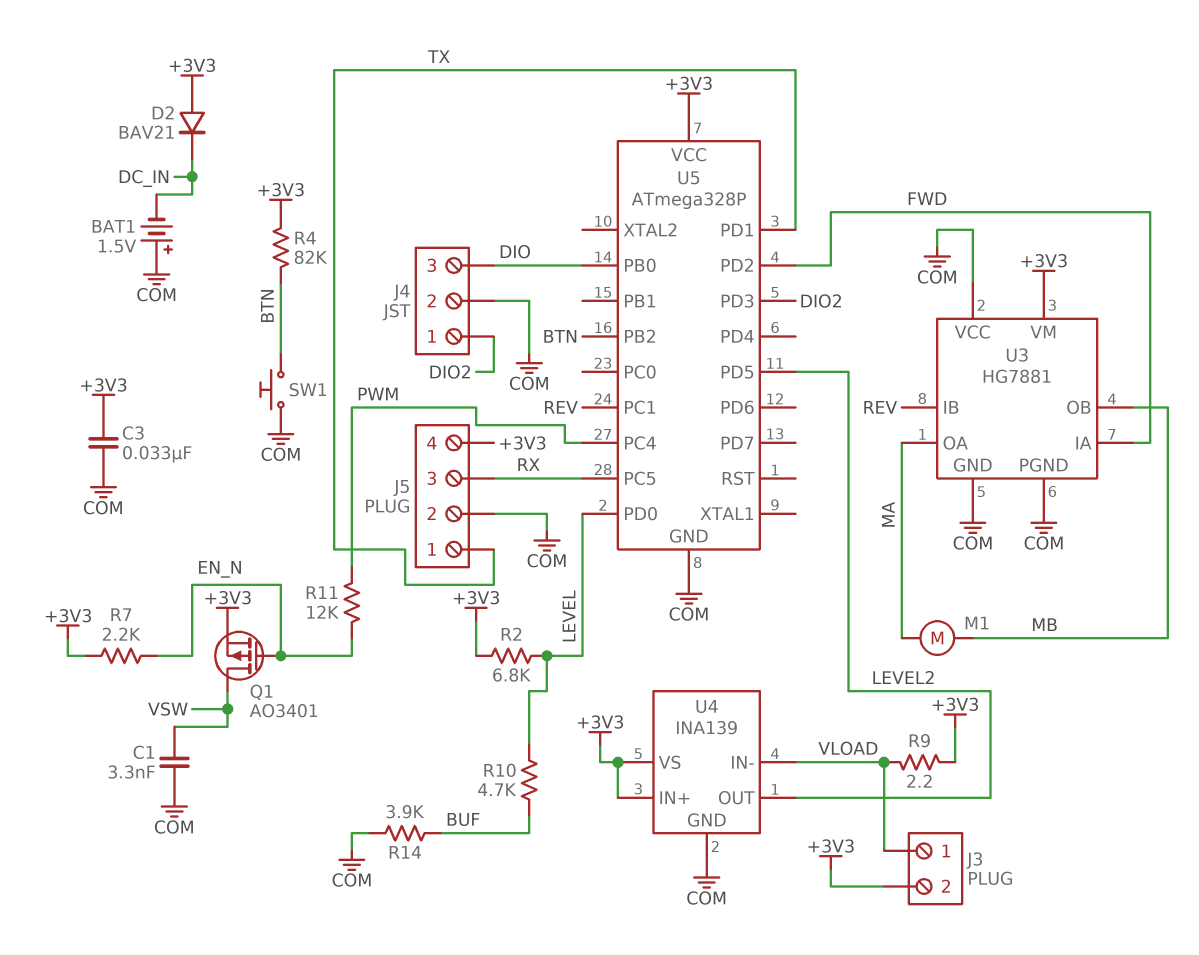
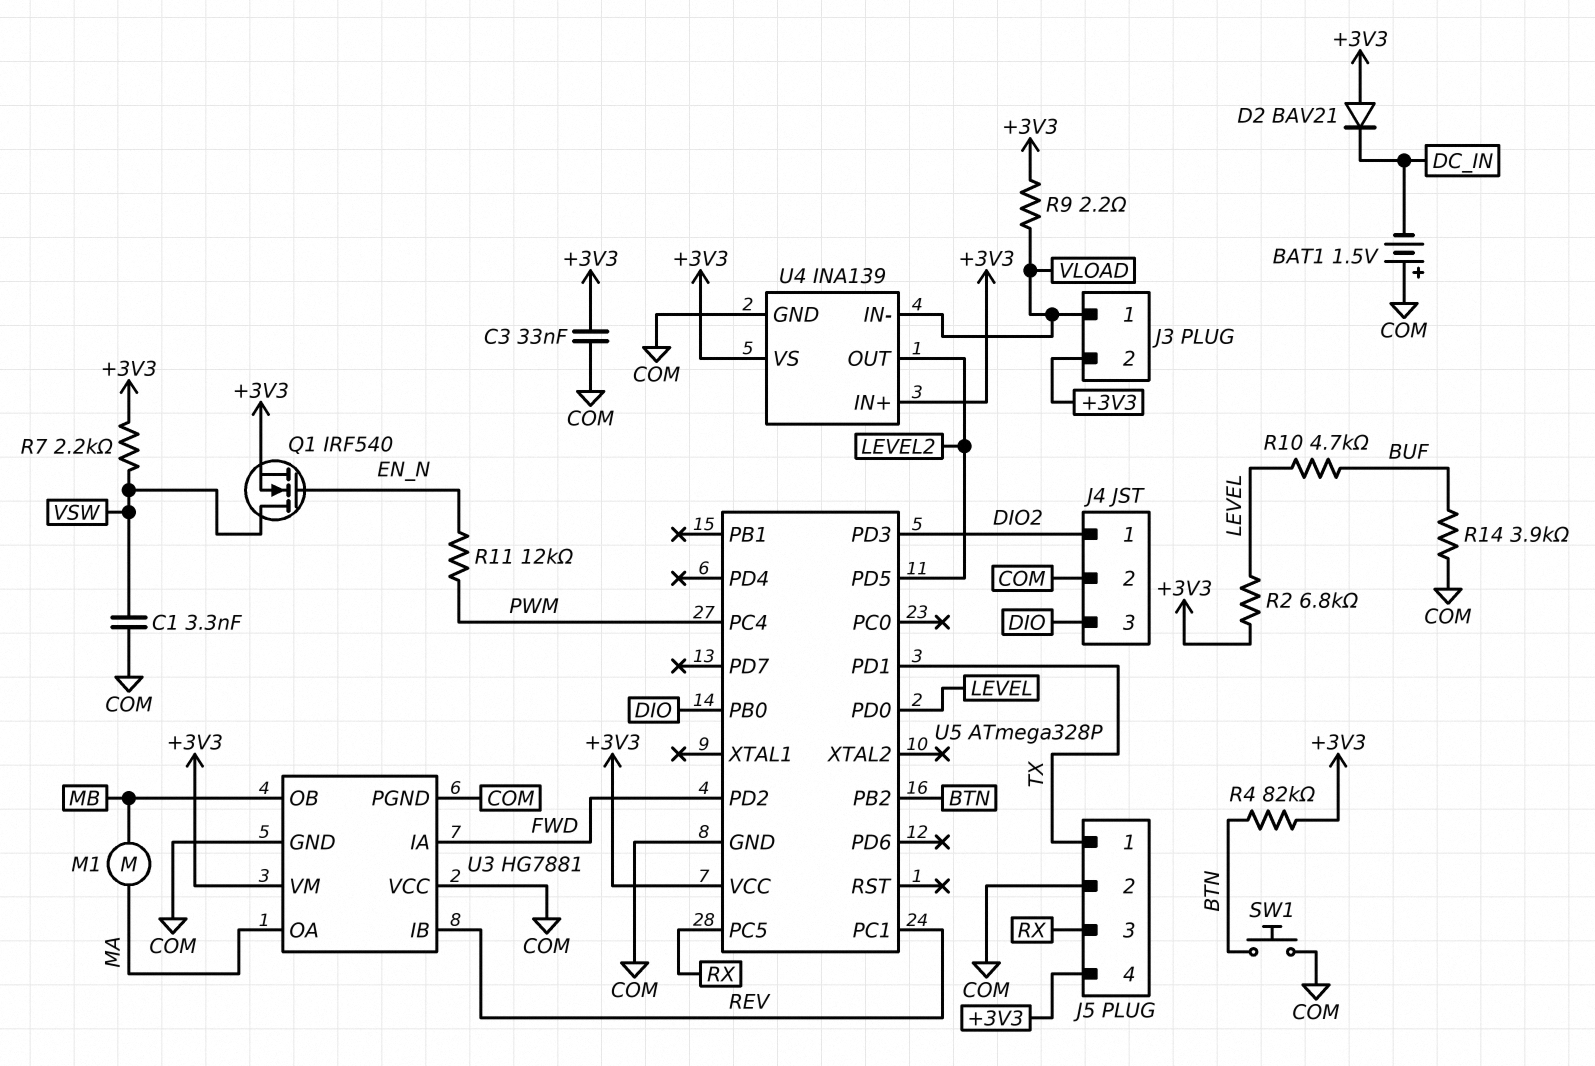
Q1: PMOS AO3401 (G EN_N, D VSW, S +3V3) -> NMOS IRF540 (G EN_N, D VSW, S +3V3)
R7: 2.2k (+3V3, EN_N) -> 2.2k (+3V3, VSW)

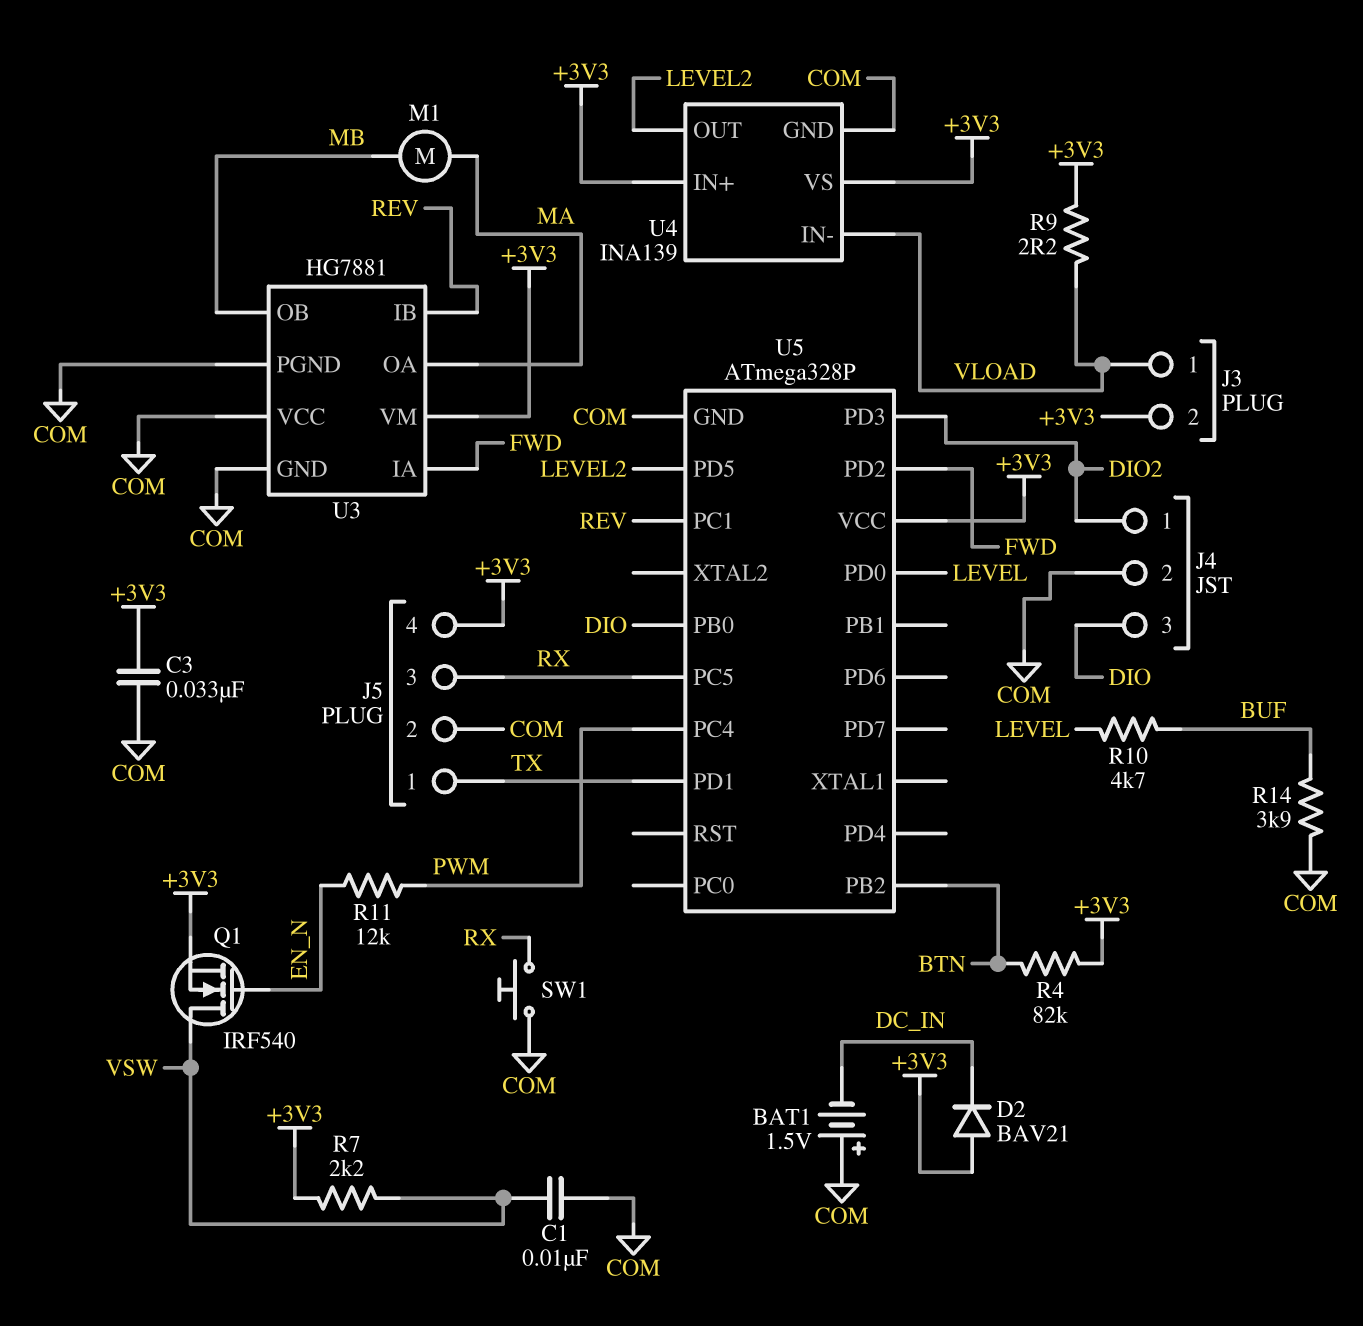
C1: 3.3nF (COM, VSW) -> 10nF (COM, VSW)
R2: 6.8k (+3V3, LEVEL) -> none
SW1: button (BTN, COM) -> button (COM, RX)

